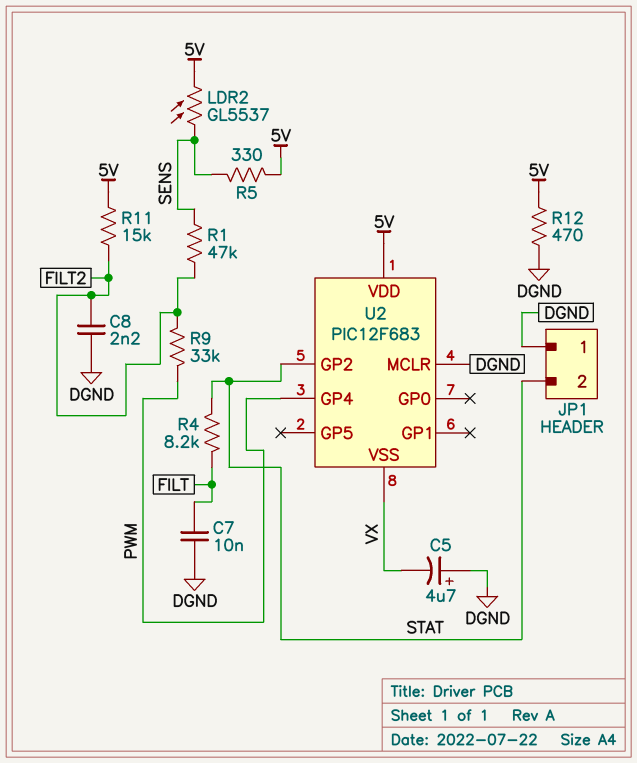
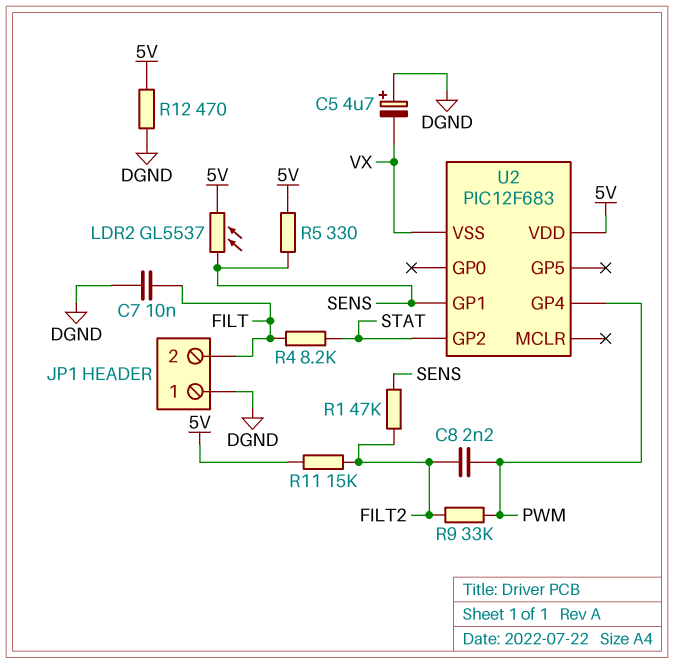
C8: 2.2nF (DGND, FILT2) -> 2.2nF (FILT2, PWM)
JP1 pin 2: STAT -> FILT
U2 pin GP1: none -> SENS
U2 pin MCLR: DGND -> none

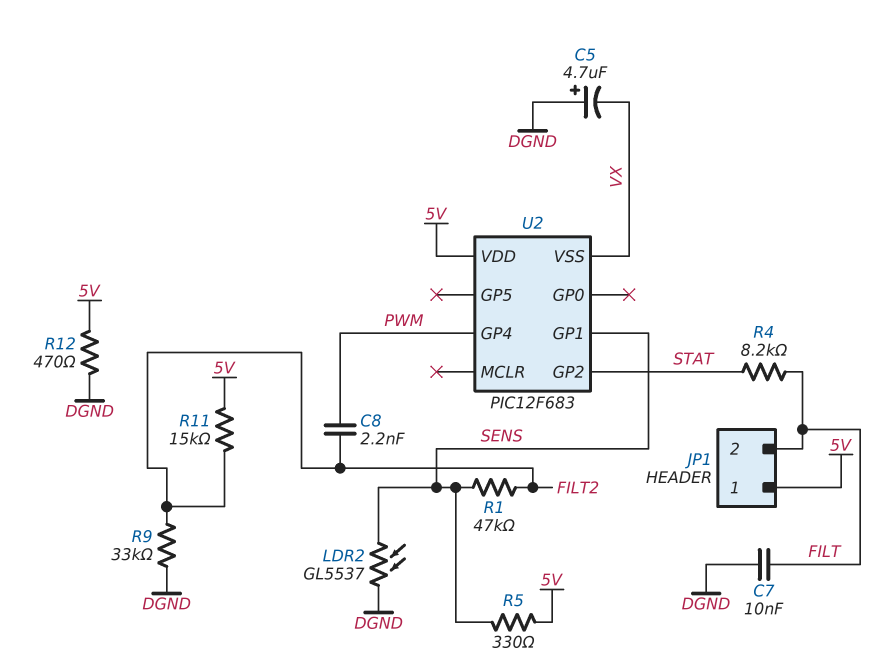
JP1 pin 1: DGND -> 5V
LDR2: GL5537 (5V, SENS) -> GL5537 (DGND, SENS)
R9: 33k (FILT2, PWM) -> 33k (DGND, FILT2)

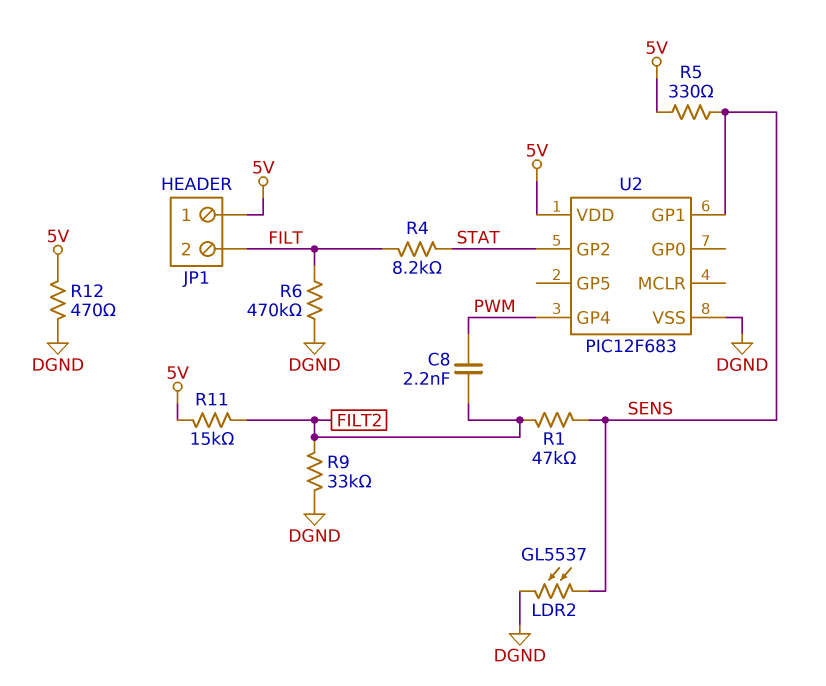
C5: 4.7uF (plus DGND, minus VX) -> none
C7: 10nF (DGND, FILT) -> none
R6: none -> 470k (DGND, FILT)
U2 pin VSS: VX -> DGND

